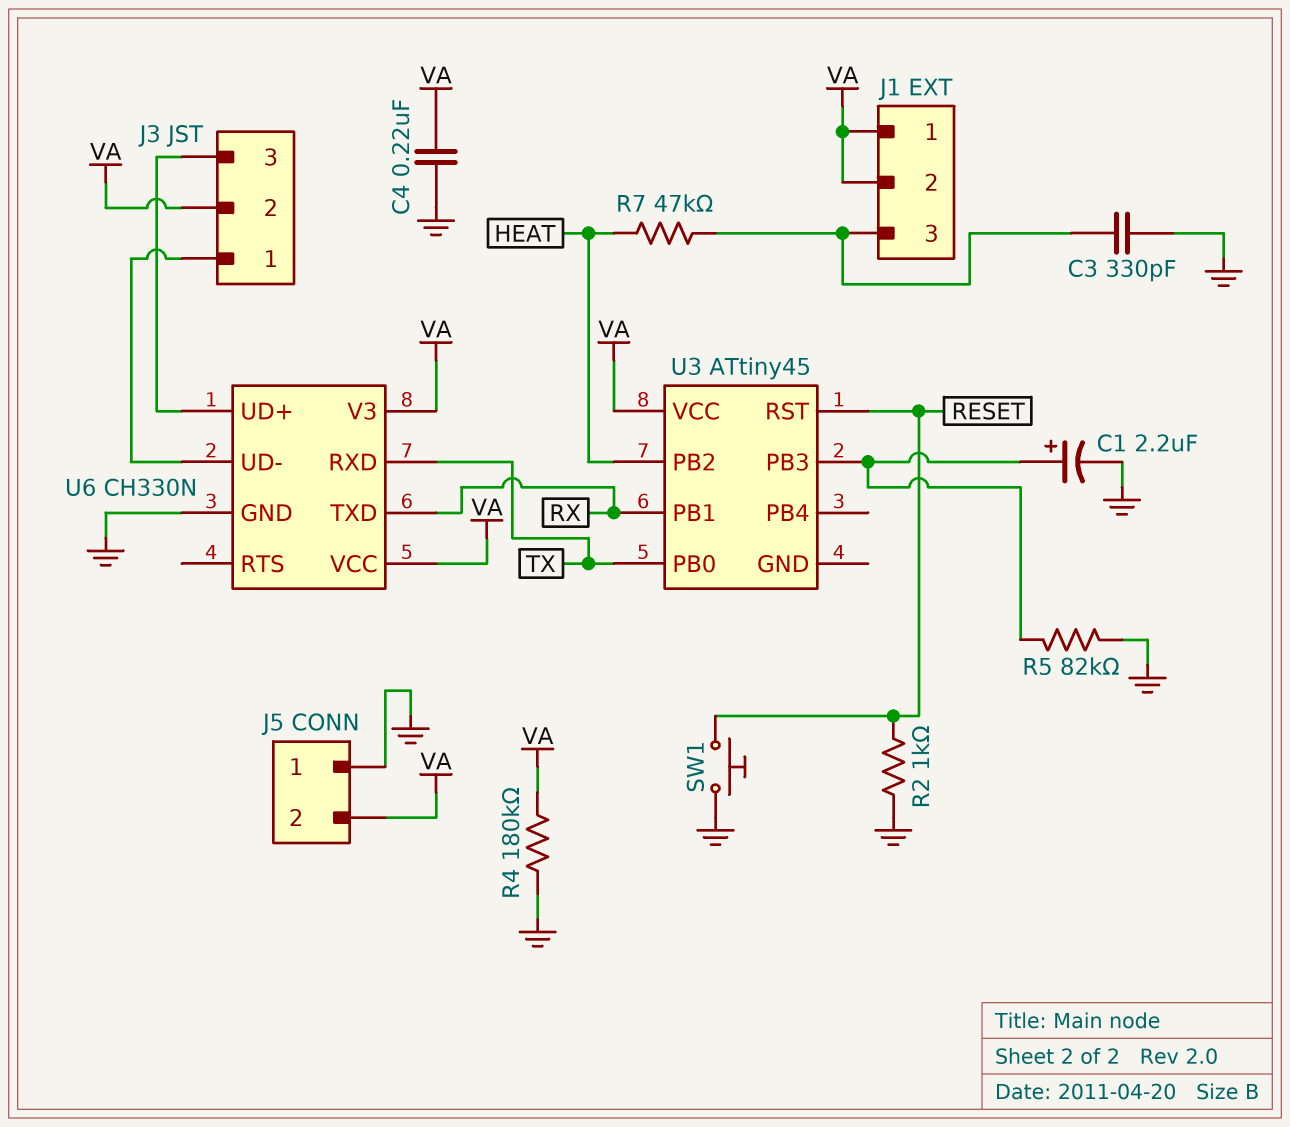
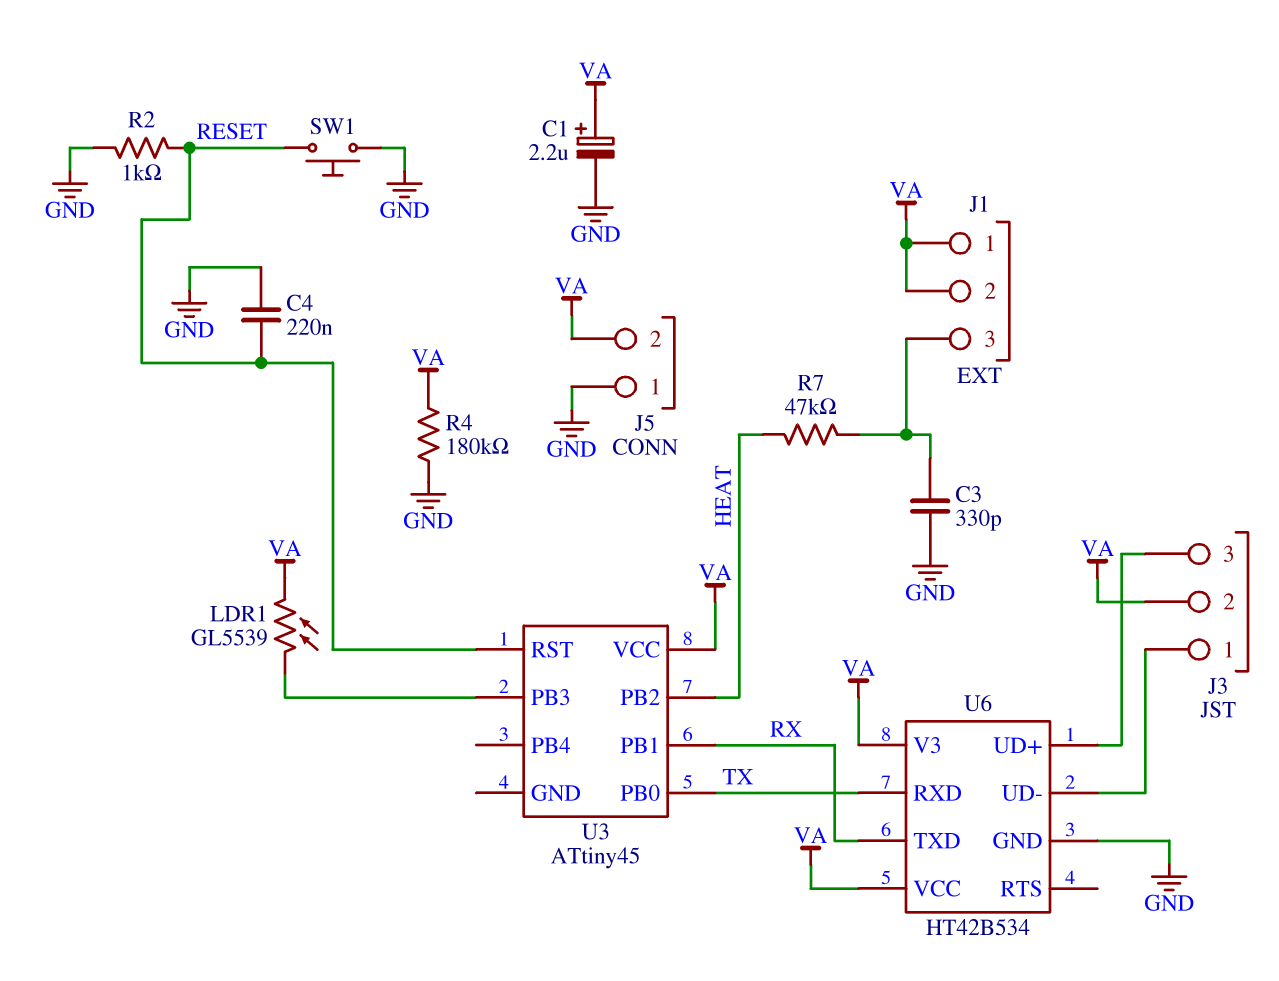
C1: 2.2uF (plus U3/PB3, minus GND) -> 2.2uF (plus VA, minus GND)
C4: 220nF (GND, VA) -> 220nF (GND, RESET)
LDR1: none -> GL5539 (U3/PB3, VA)
R5: 82k (GND, U3/PB3) -> none
U6: CH330N -> HT42B534

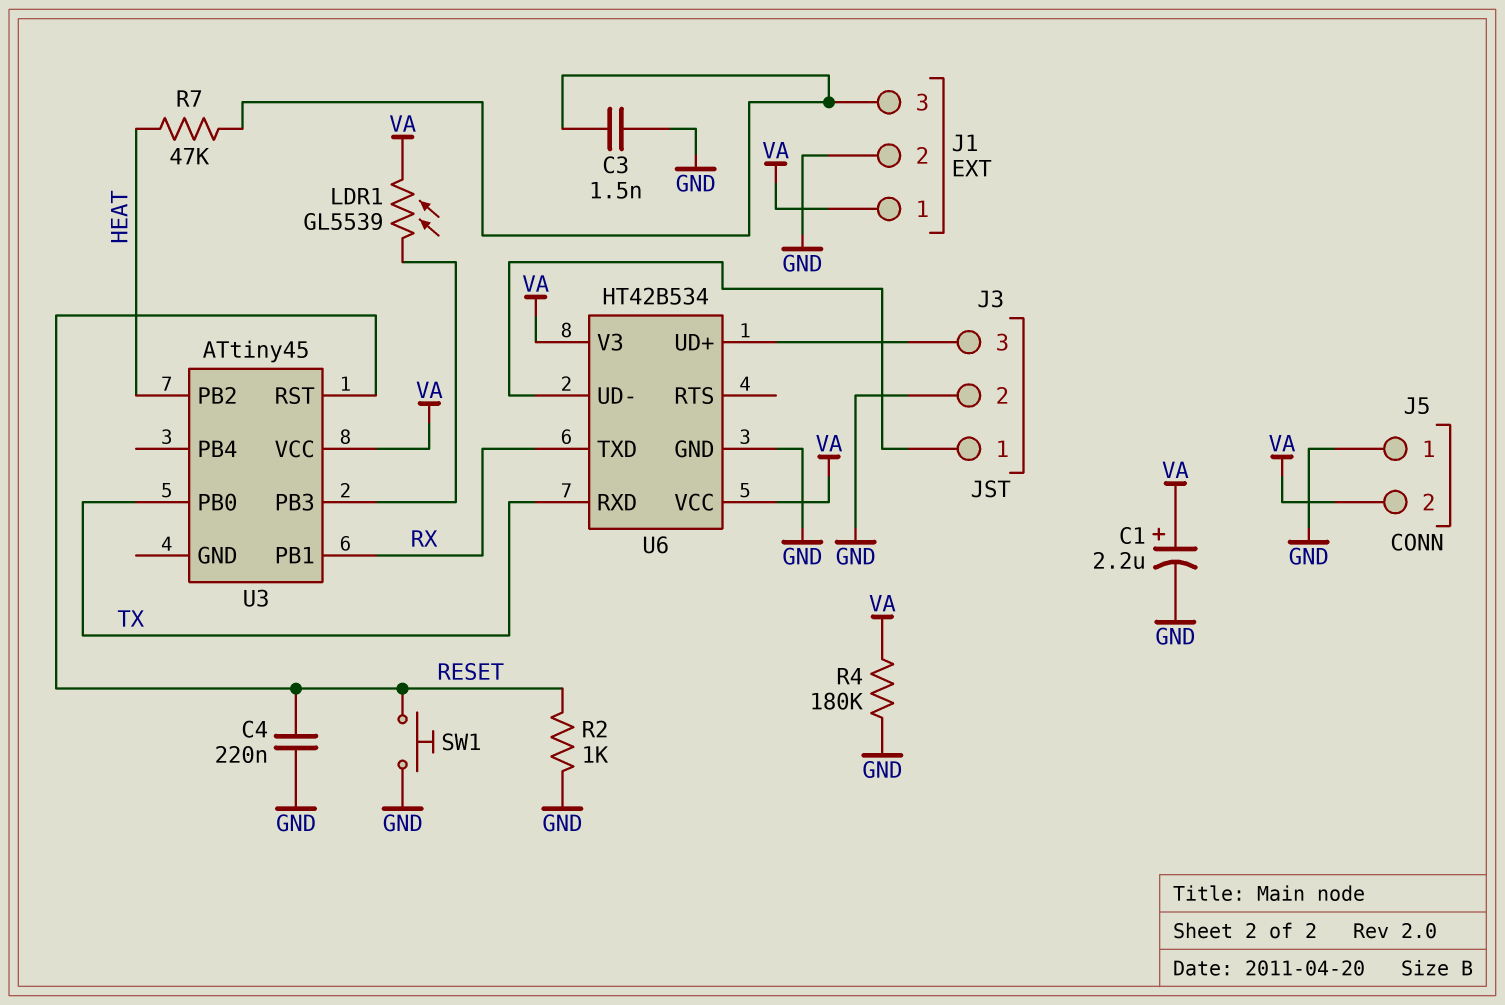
C3: 330pF (GND, J1/3) -> 1.5nF (GND, J1/3)
J1 pin 2: VA -> GND
J3 pin 2: VA -> GND

